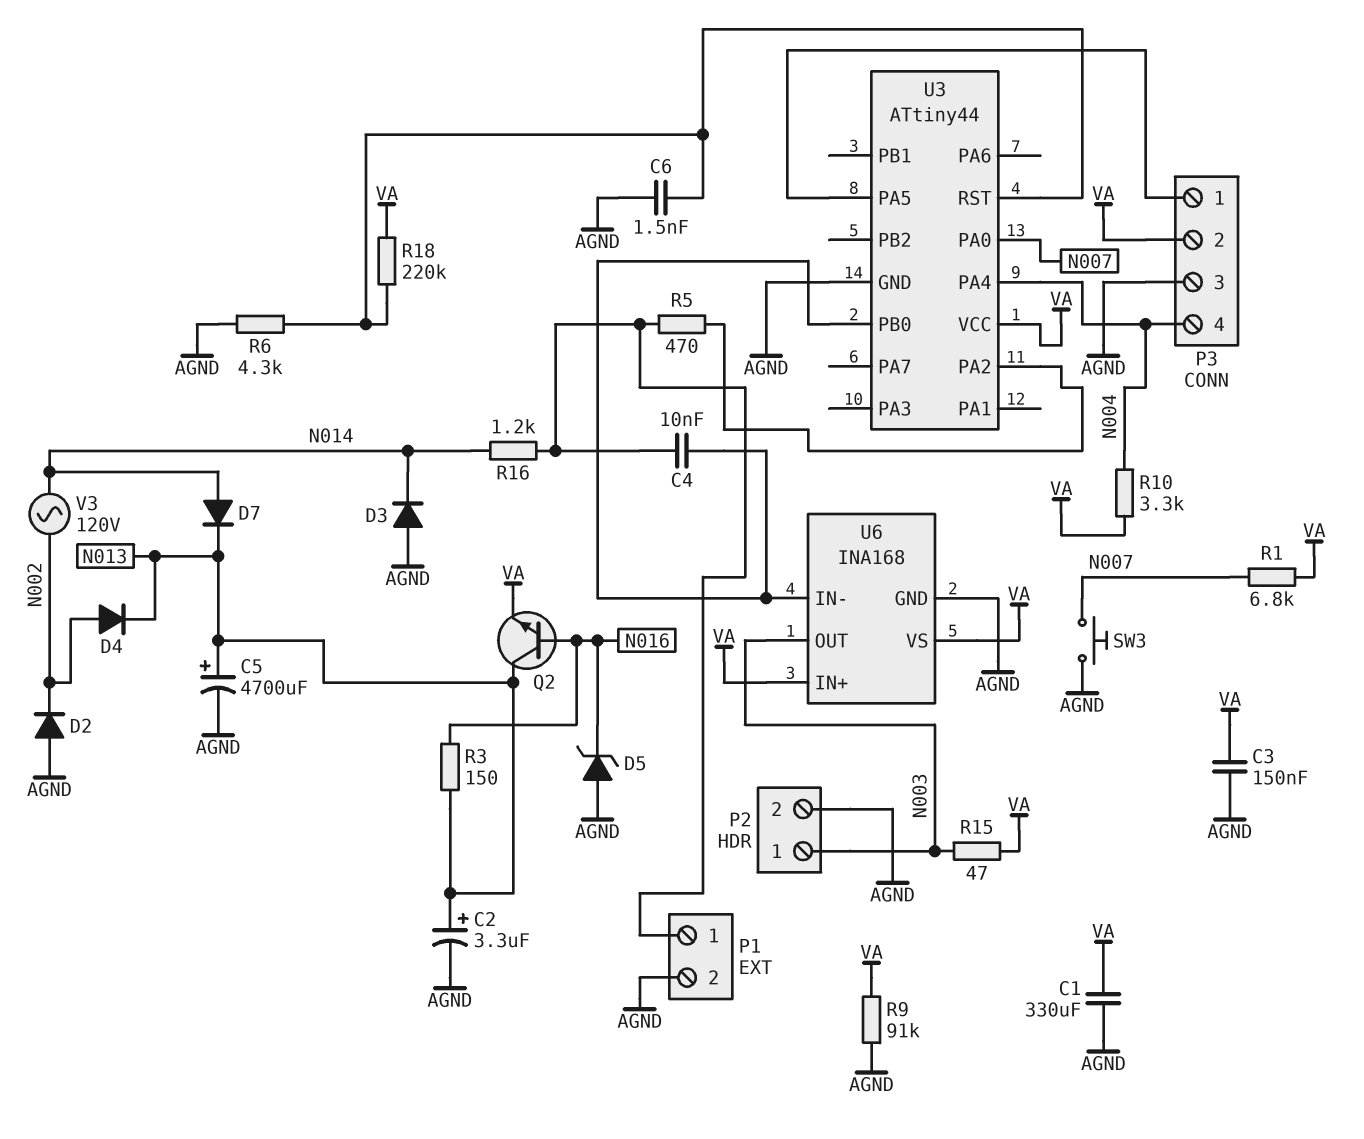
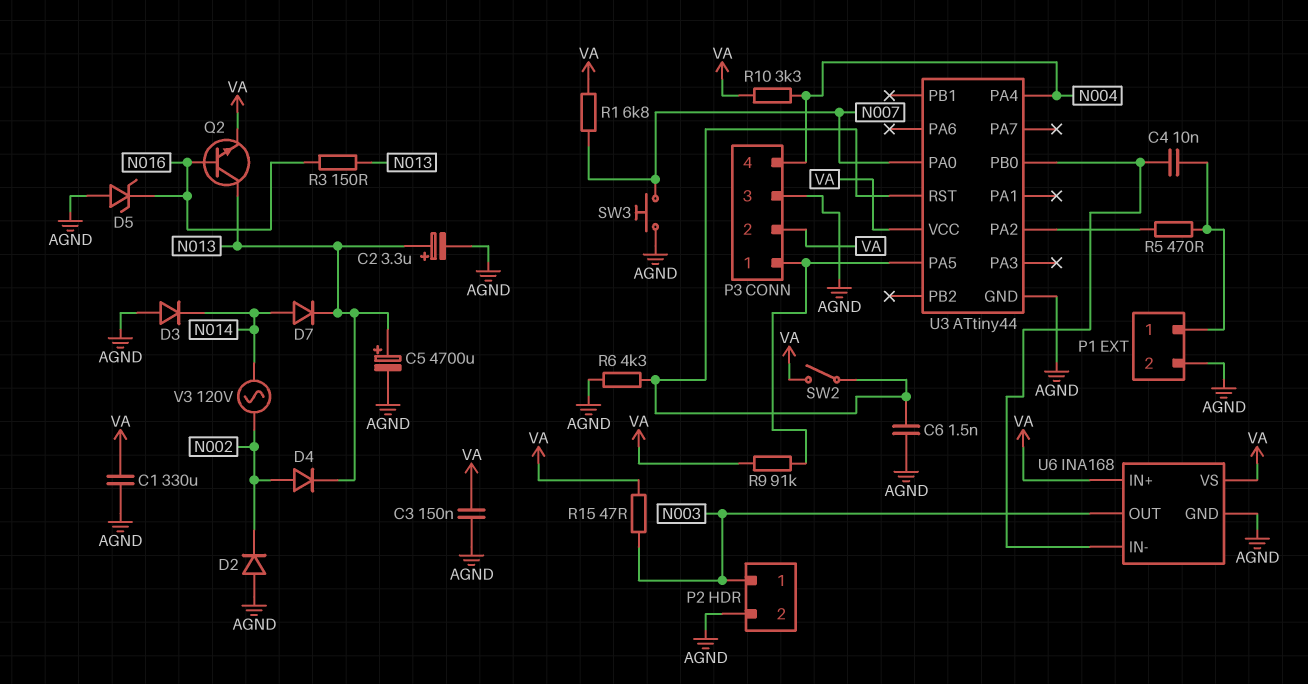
R9: 91k (AGND, VA) -> 91k (P3/1, VA)
R16: 1.2k (N014, P1/1) -> none
R18: 220k (U3/RST, VA) -> none
SW2: none -> switch (U3/RST, VA)

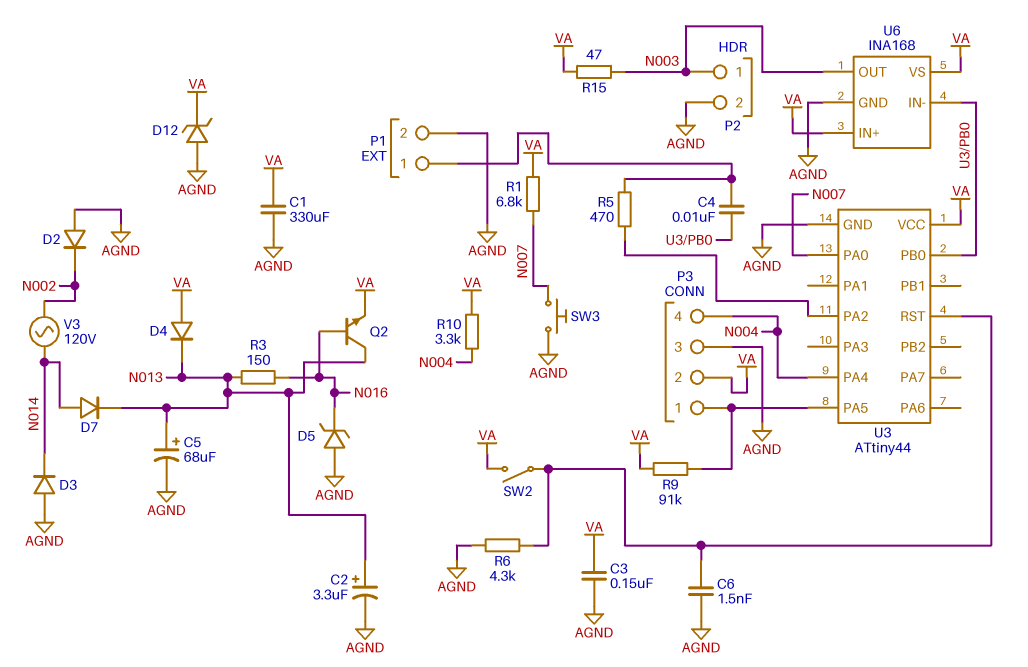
C5: 4700uF (plus N013, minus AGND) -> 68uF (plus N013, minus AGND)
D4: diode (A N002, K N013) -> diode (A VA, K N013)
D12: none -> zener (A AGND, K VA)

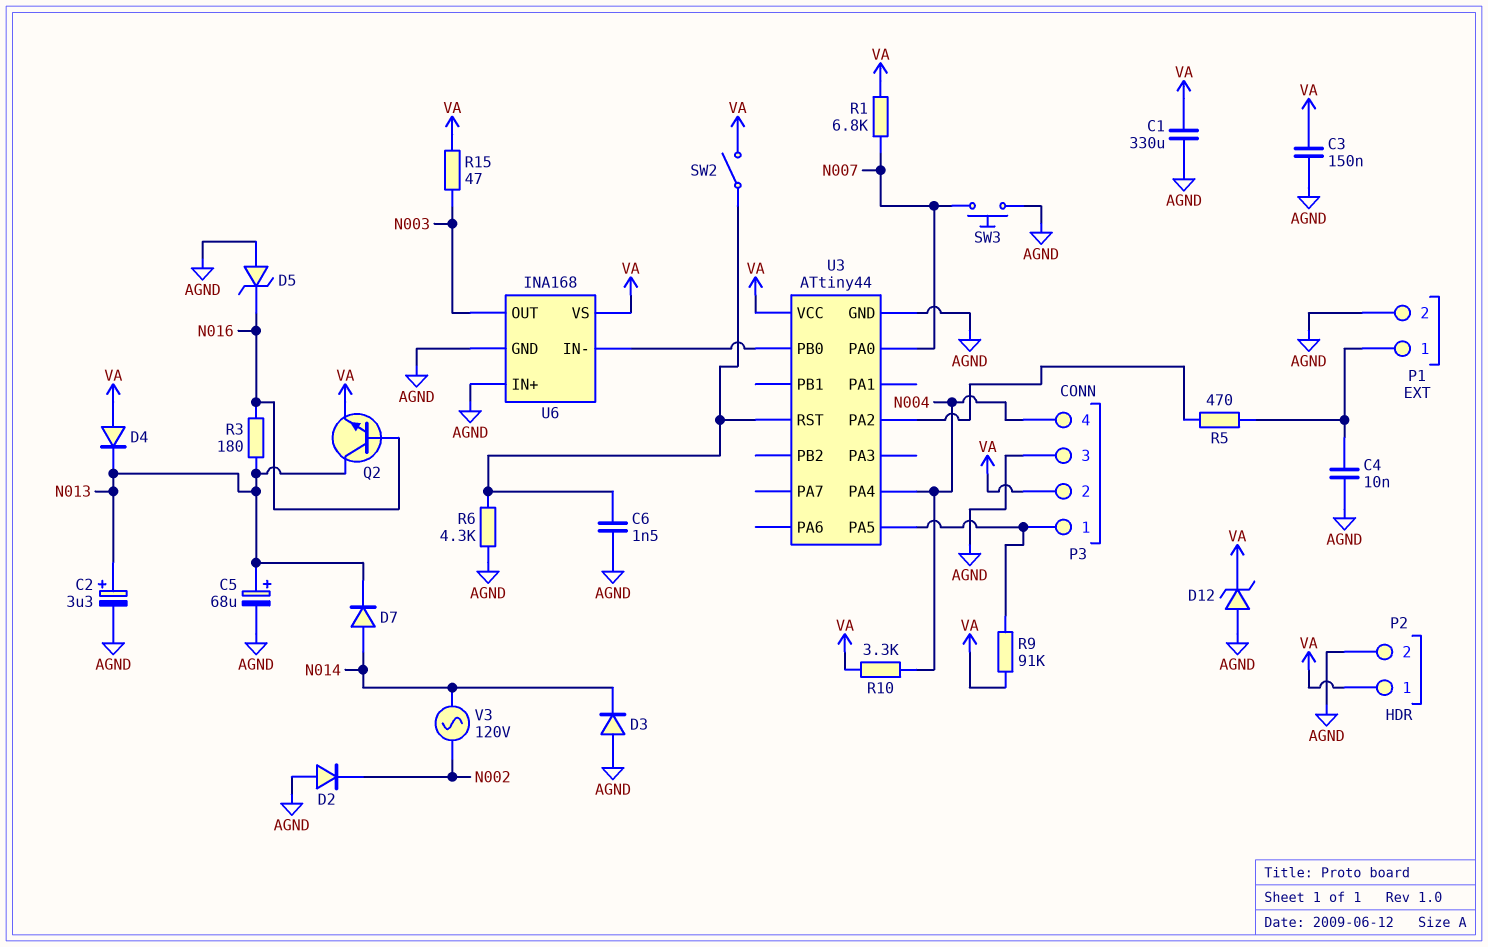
C4: 10nF (P1/1, U3/PB0) -> 10nF (AGND, P1/1)
P2 pin 1: N003 -> VA
R3: 150 (N013, N016) -> 180 (N013, N016)
U6 pin IN+: VA -> AGND

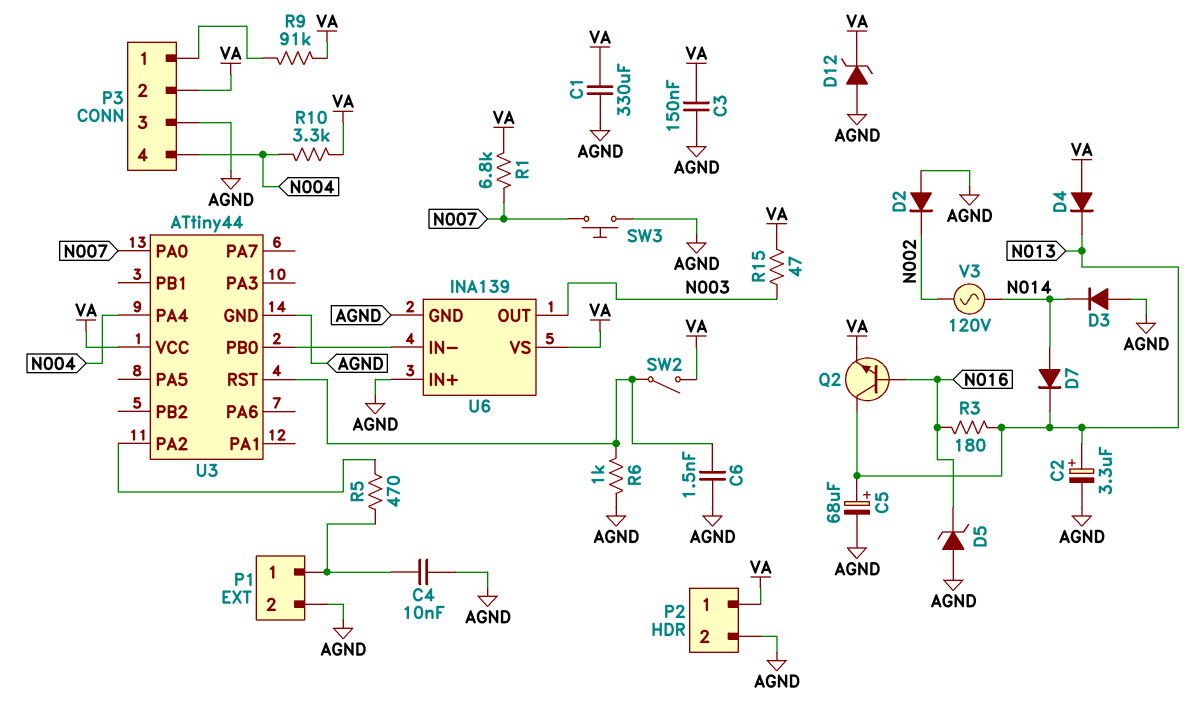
R6: 4.3k (AGND, U3/RST) -> 1k (AGND, U3/RST)
U3 pin PA5: P3/1 -> none
U6: INA168 -> INA139

